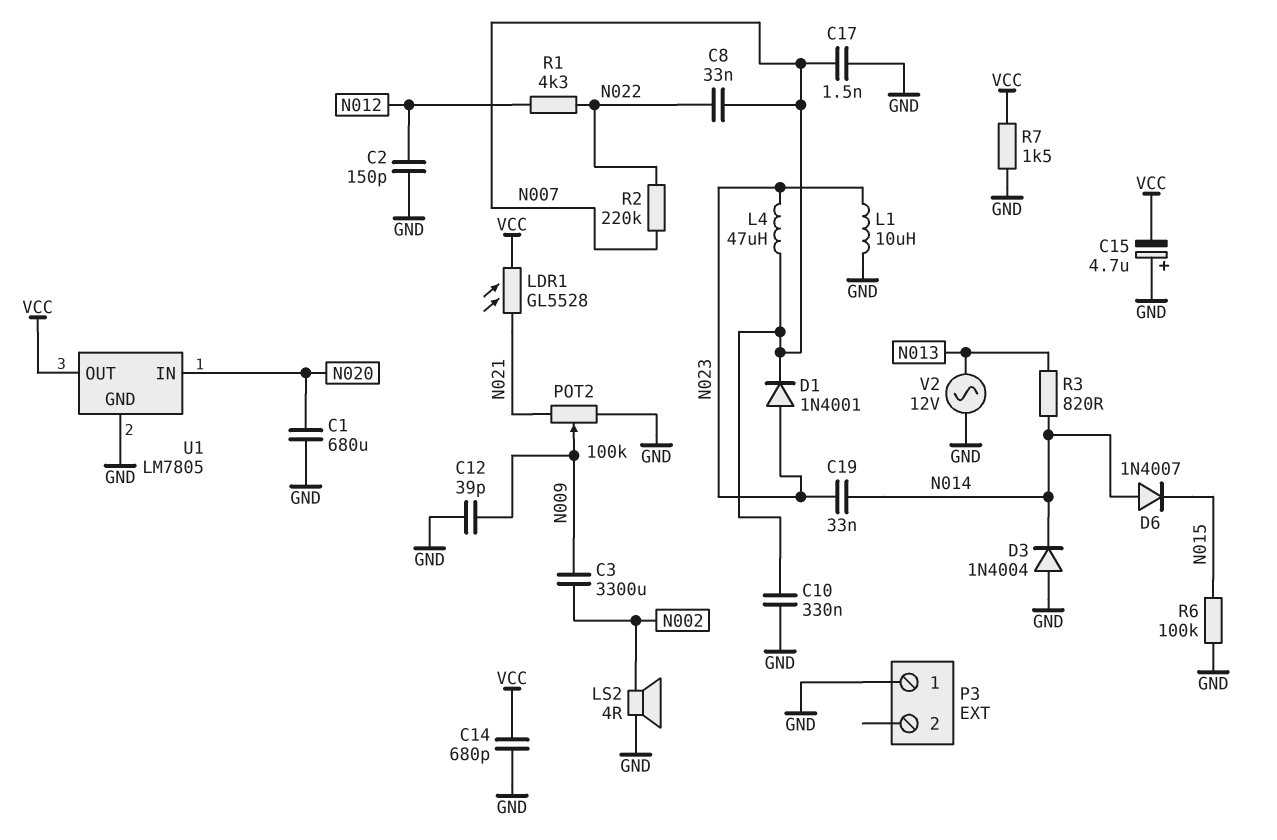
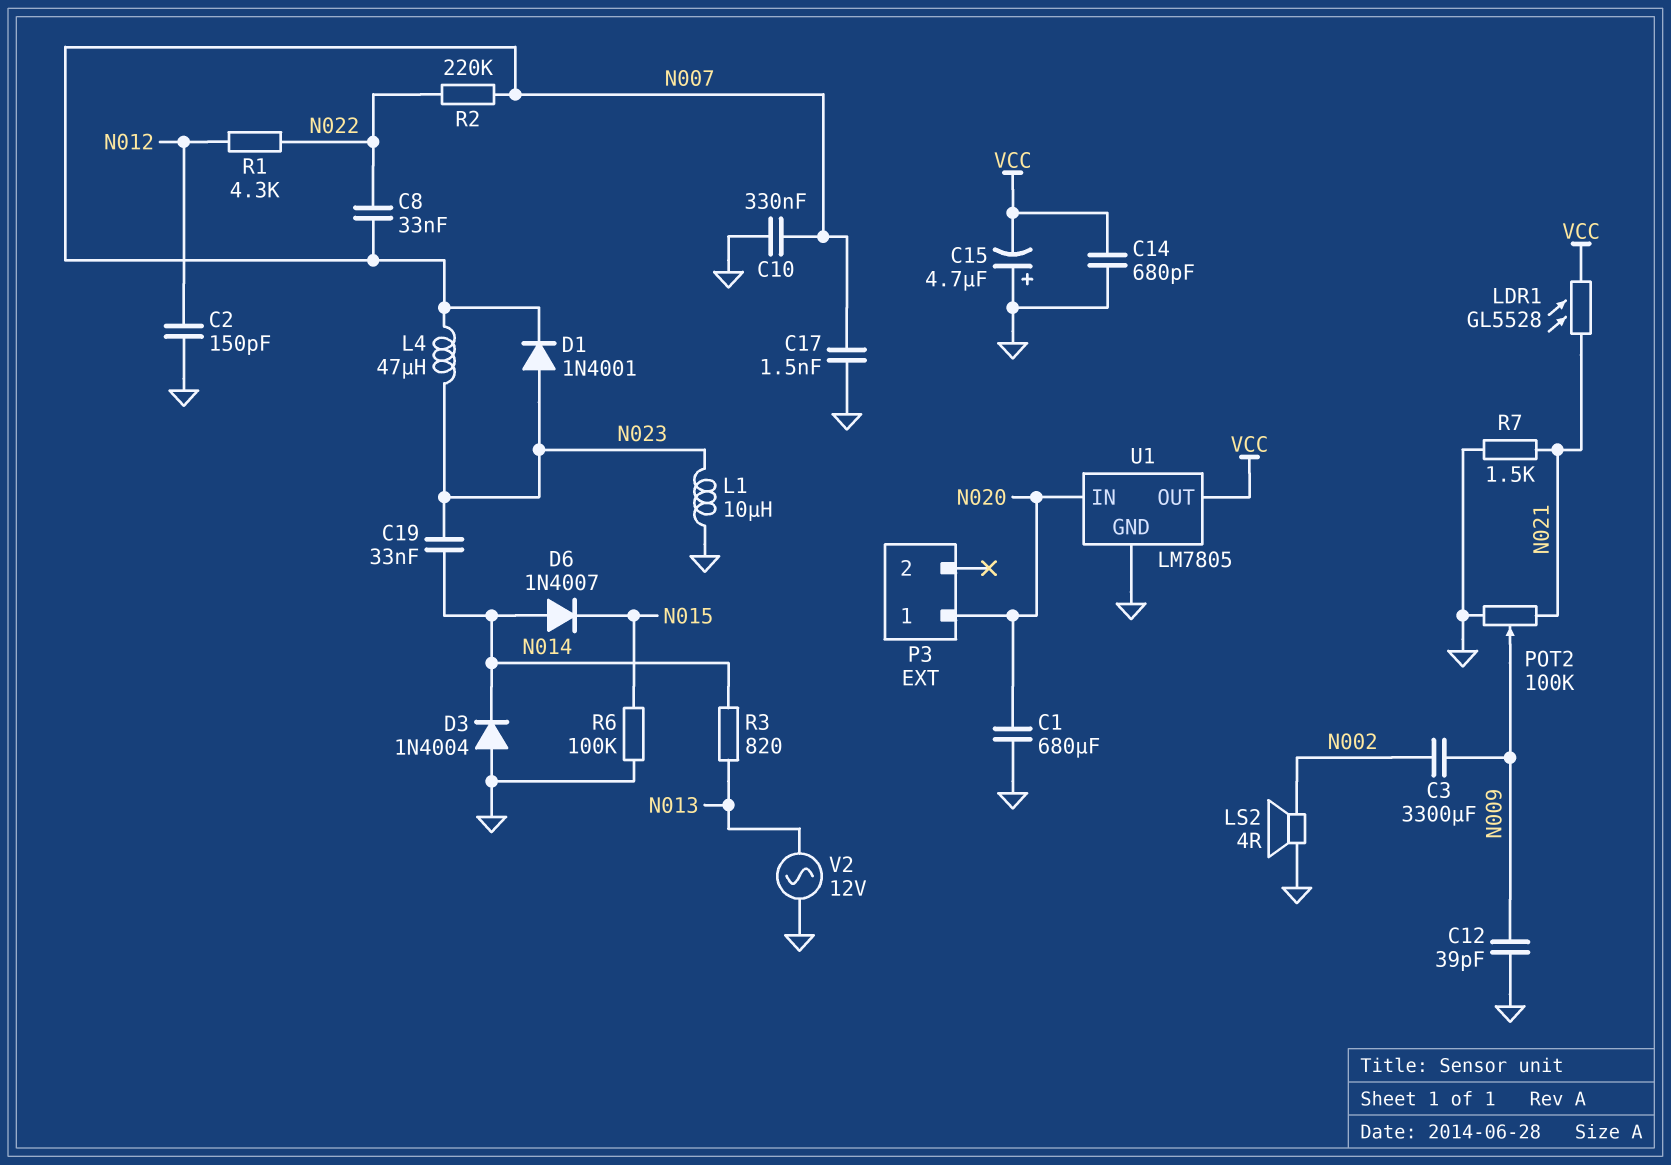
P3 pin 1: GND -> N020
R7: 1.5k (GND, VCC) -> 1.5k (GND, N021)

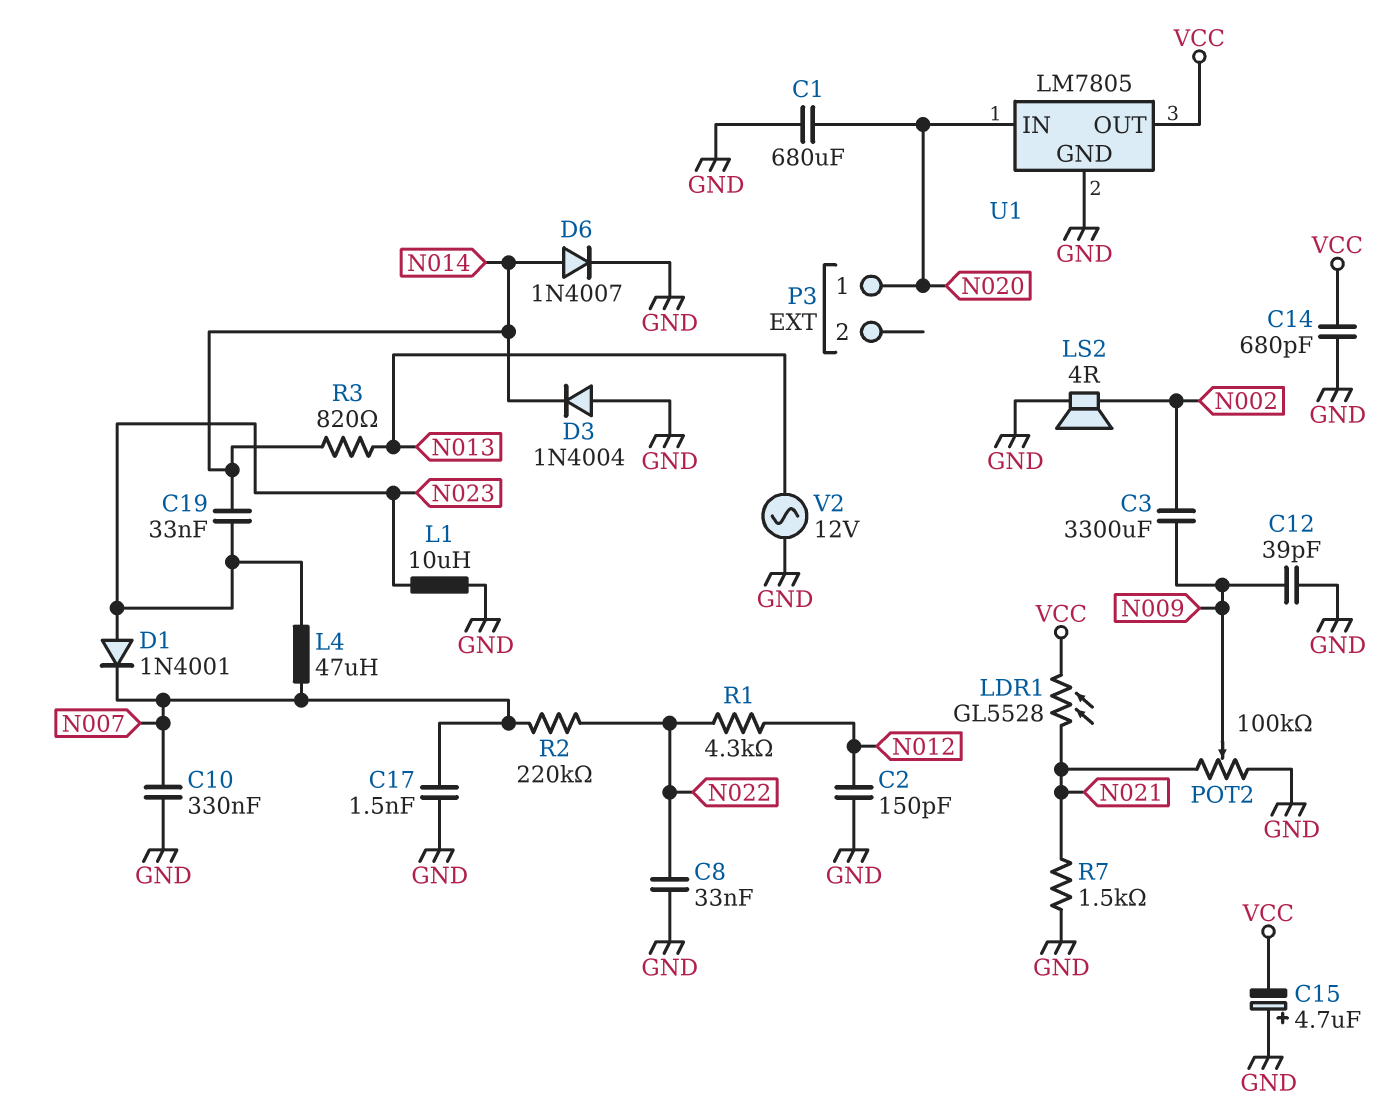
C8: 33nF (N007, N022) -> 33nF (GND, N022)
D6: diode 1N4007 (A N014, K N015) -> diode 1N4007 (A N014, K GND)
R6: 100k (GND, N015) -> none

